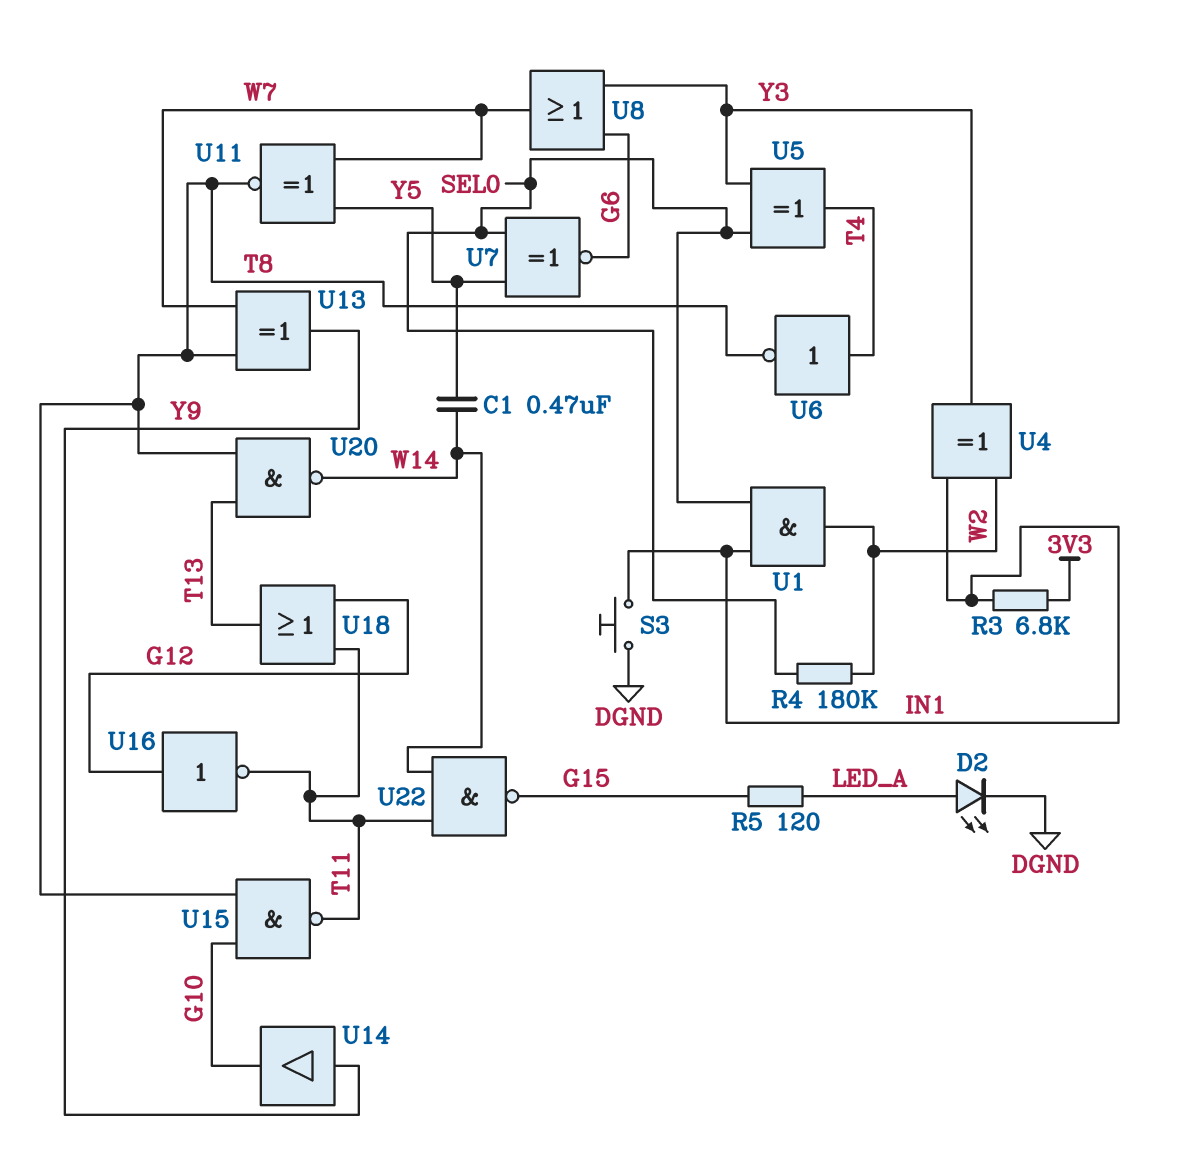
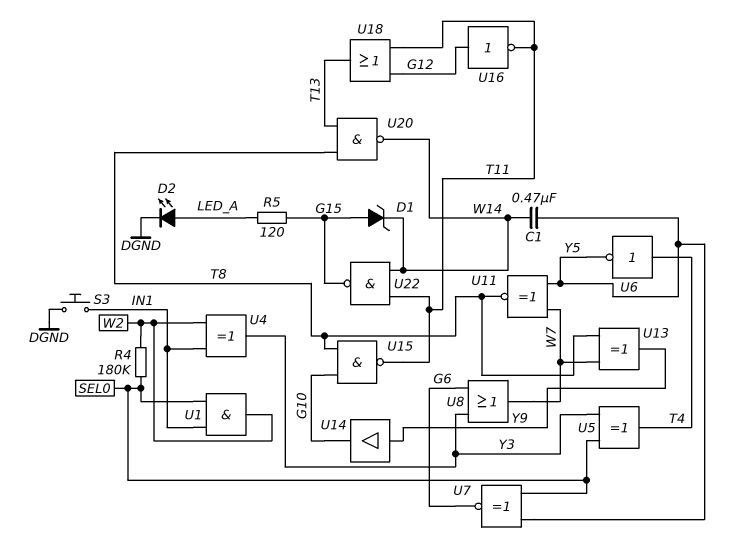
D1: none -> zener (A G15, K W14)
R3: 6.8k (3V3, IN1) -> none
U6: NOT (in T4, out T8) -> NOT (in T4, out Y5)

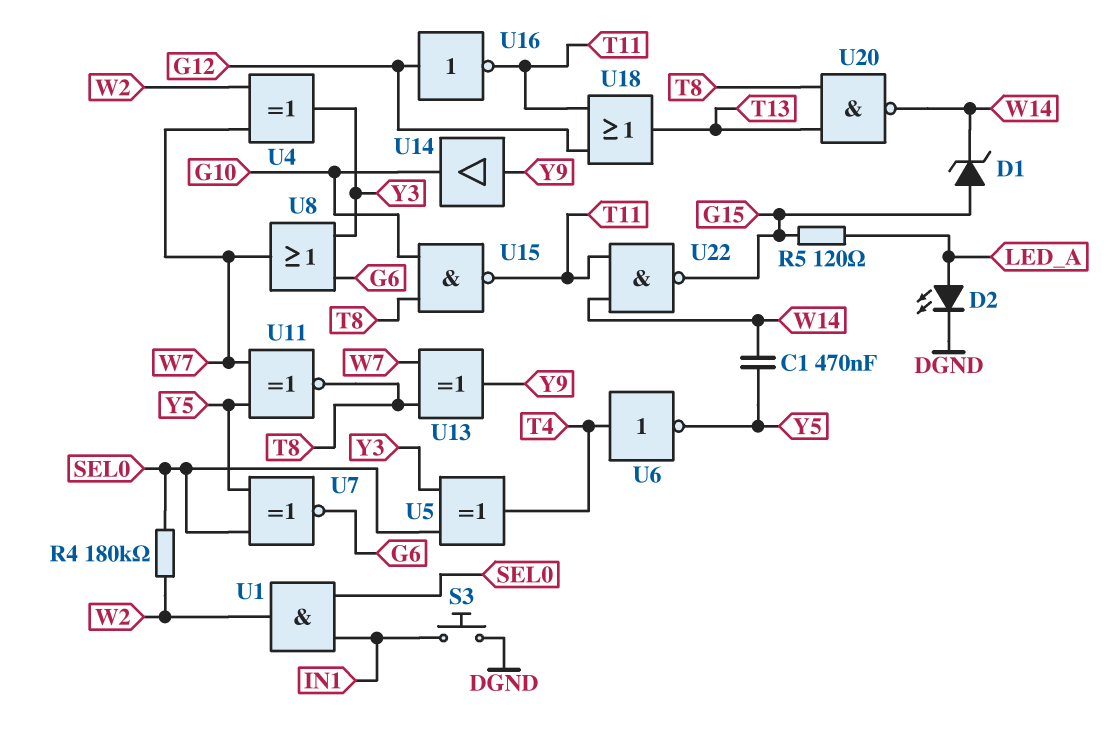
U4: XOR (in IN1, in W2, out Y3) -> XOR (in W2, in W7, out Y3)

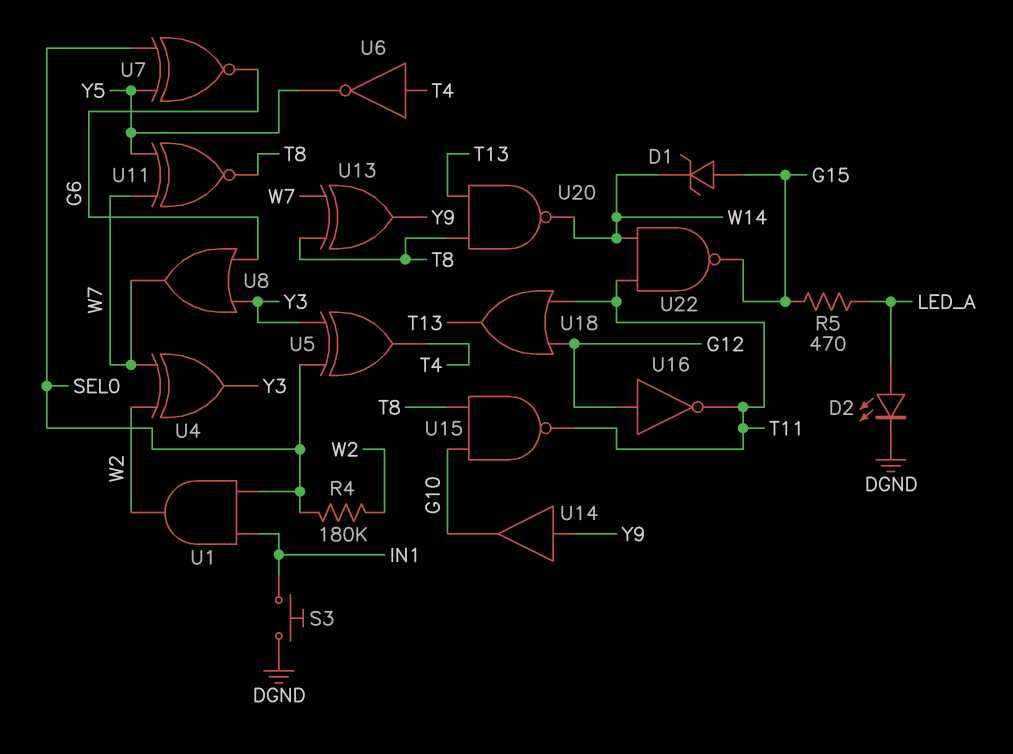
C1: 470nF (W14, Y5) -> none
R5: 120 (G15, LED_A) -> 470 (G15, LED_A)

